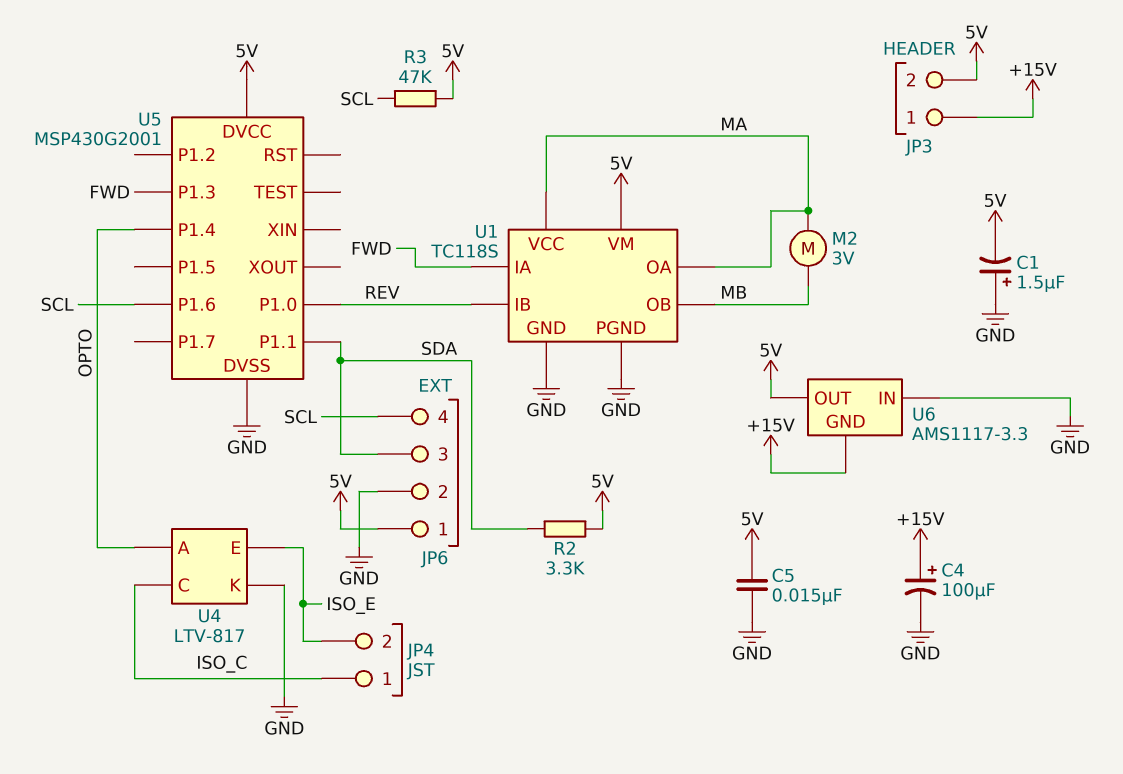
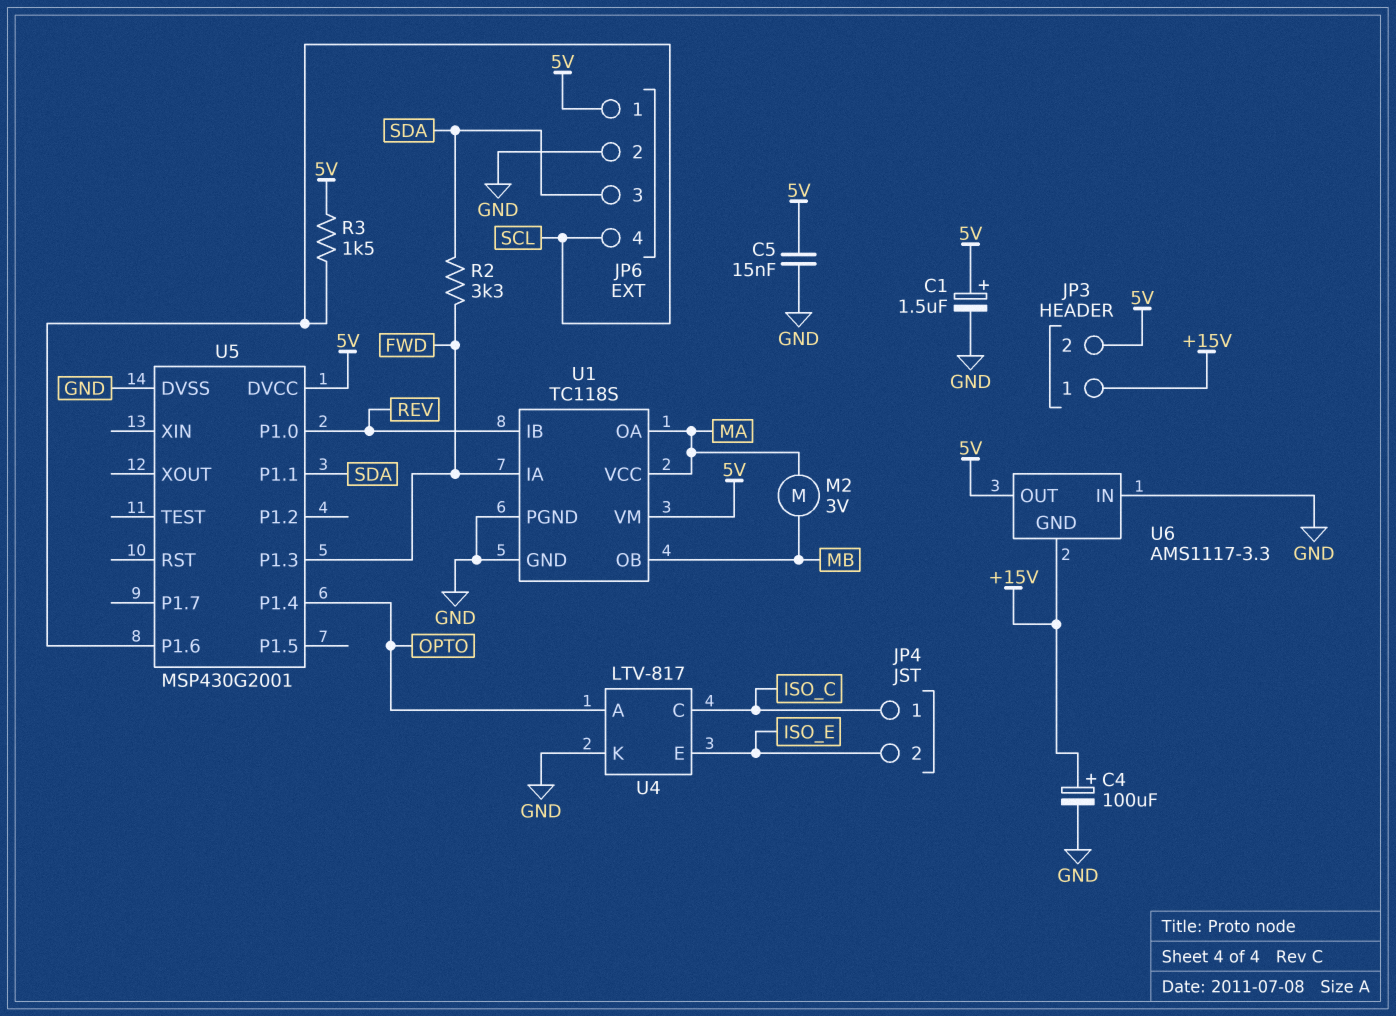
C1: 1.5uF (plus GND, minus 5V) -> 1.5uF (plus 5V, minus GND)
R2: 3.3k (5V, SDA) -> 3.3k (FWD, SDA)
R3: 47k (5V, SCL) -> 1.5k (5V, SCL)

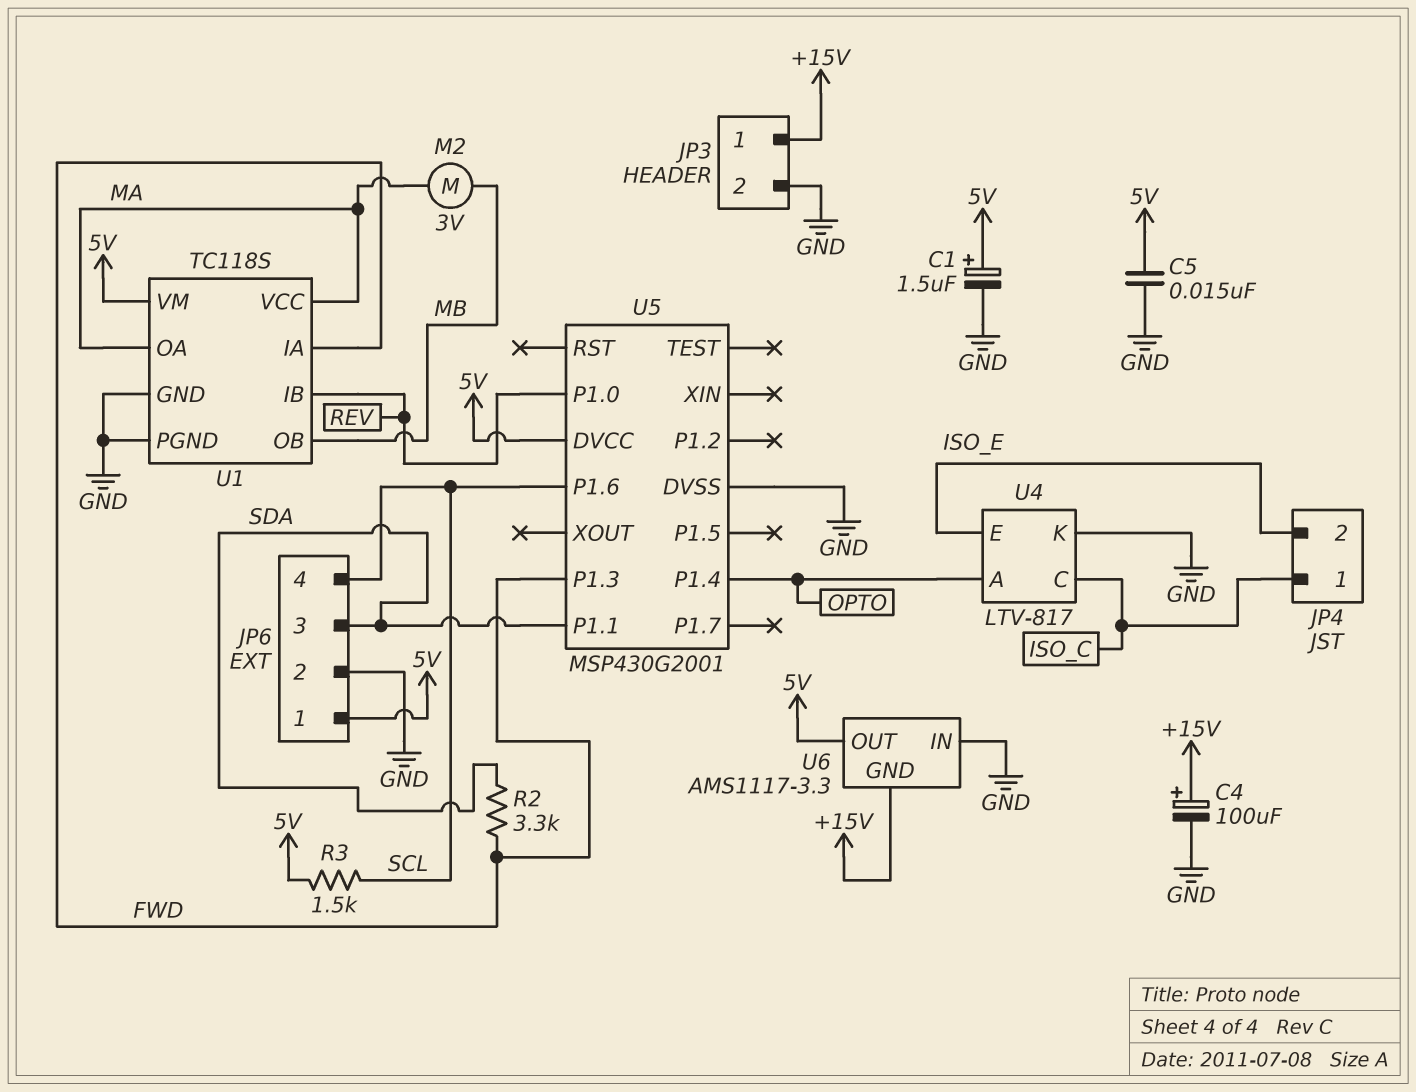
JP3 pin 2: 5V -> GND

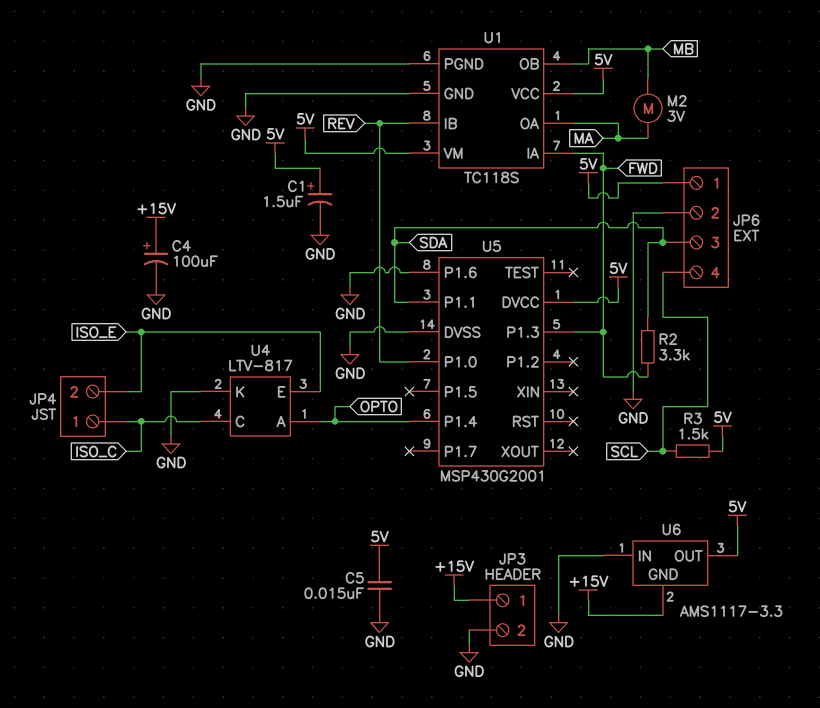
U1 pin VCC: MA -> 5V
U5 pin P1.6: SCL -> GND

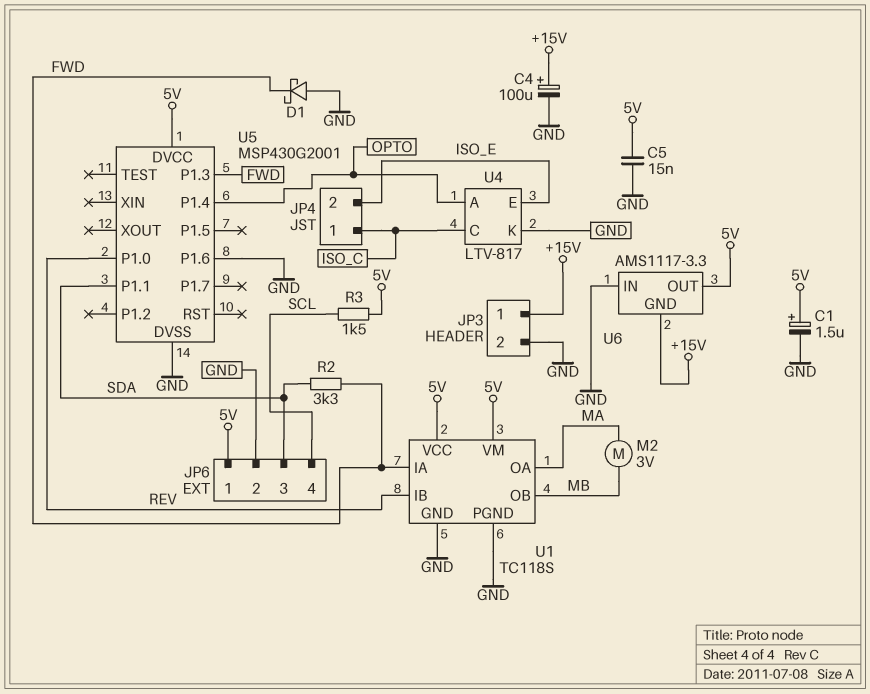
D1: none -> schottky (A GND, K FWD)

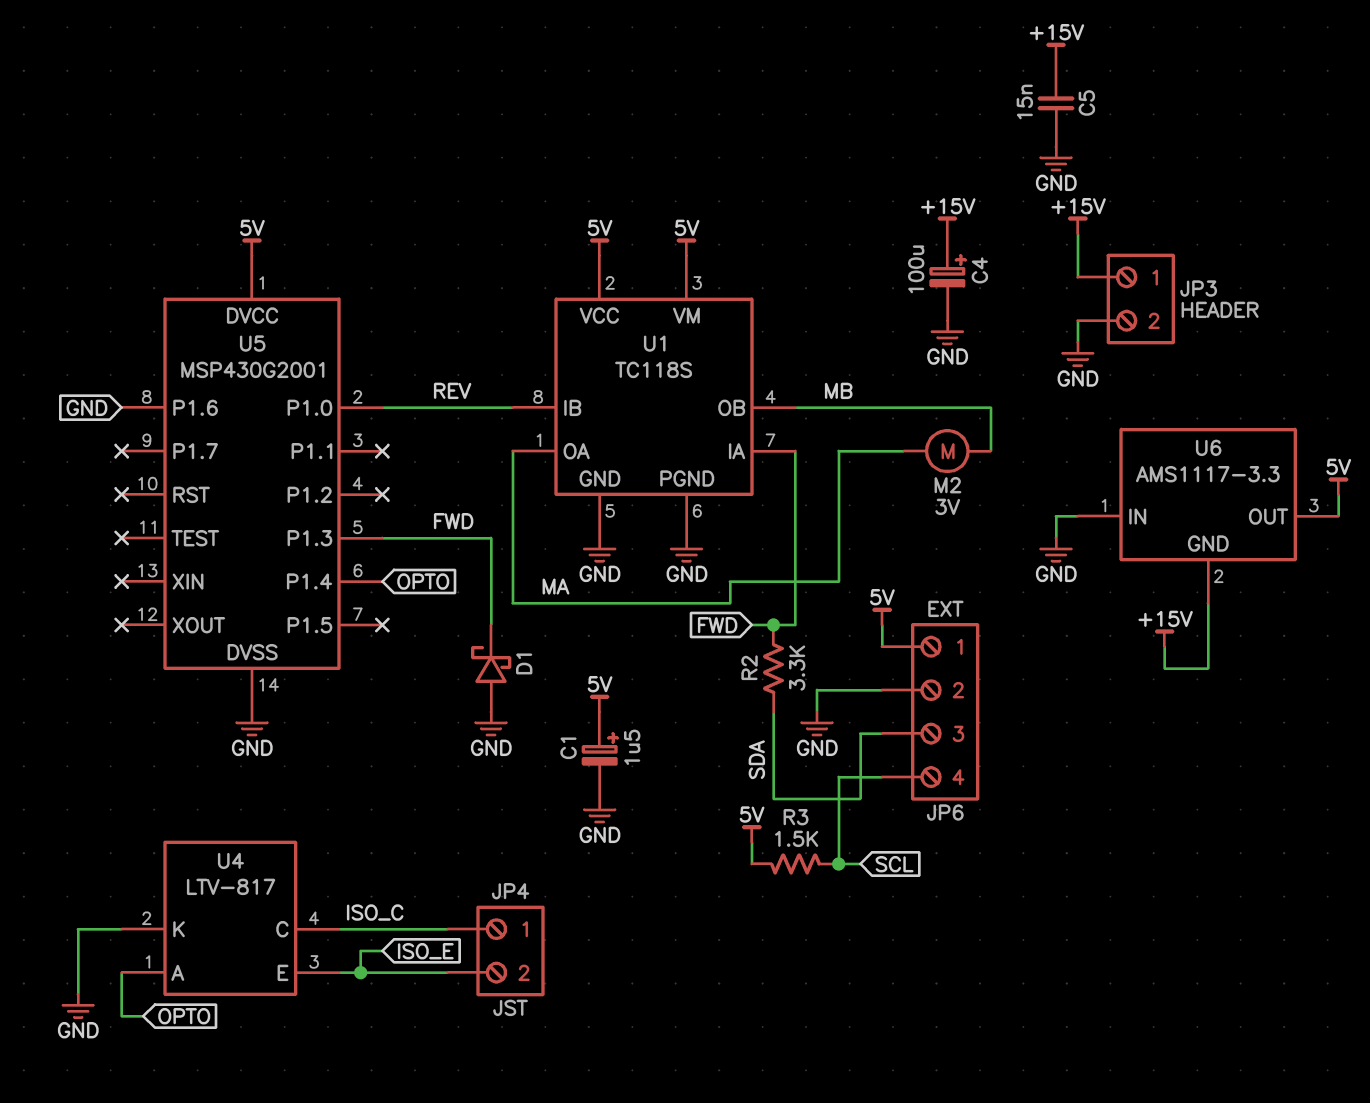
C5: 15nF (5V, GND) -> 15nF (+15V, GND)
U5 pin P1.1: SDA -> none

